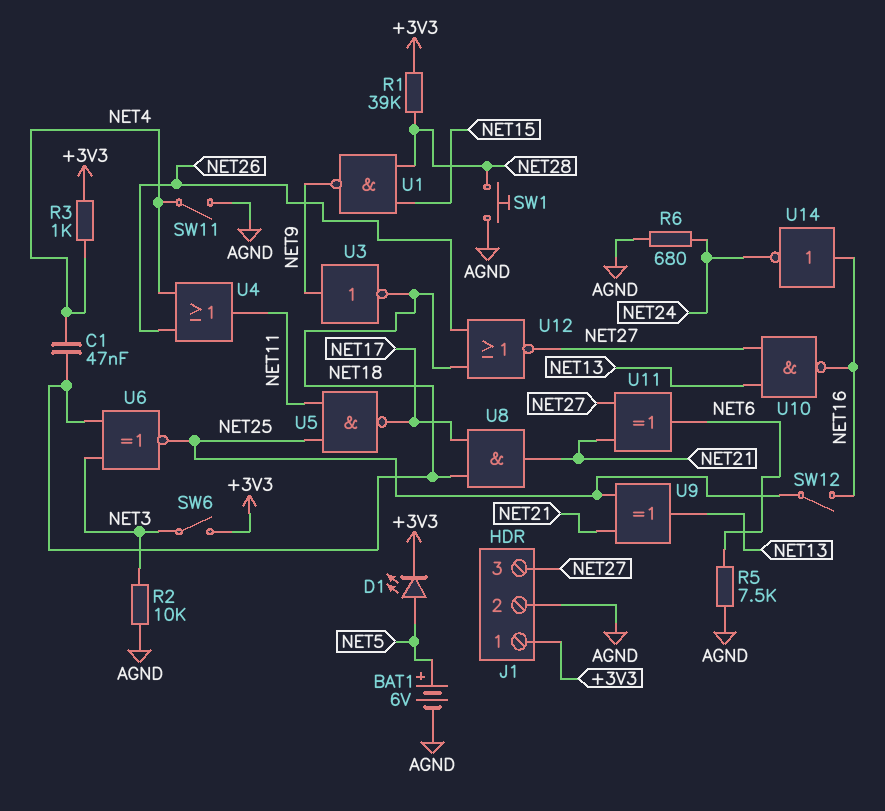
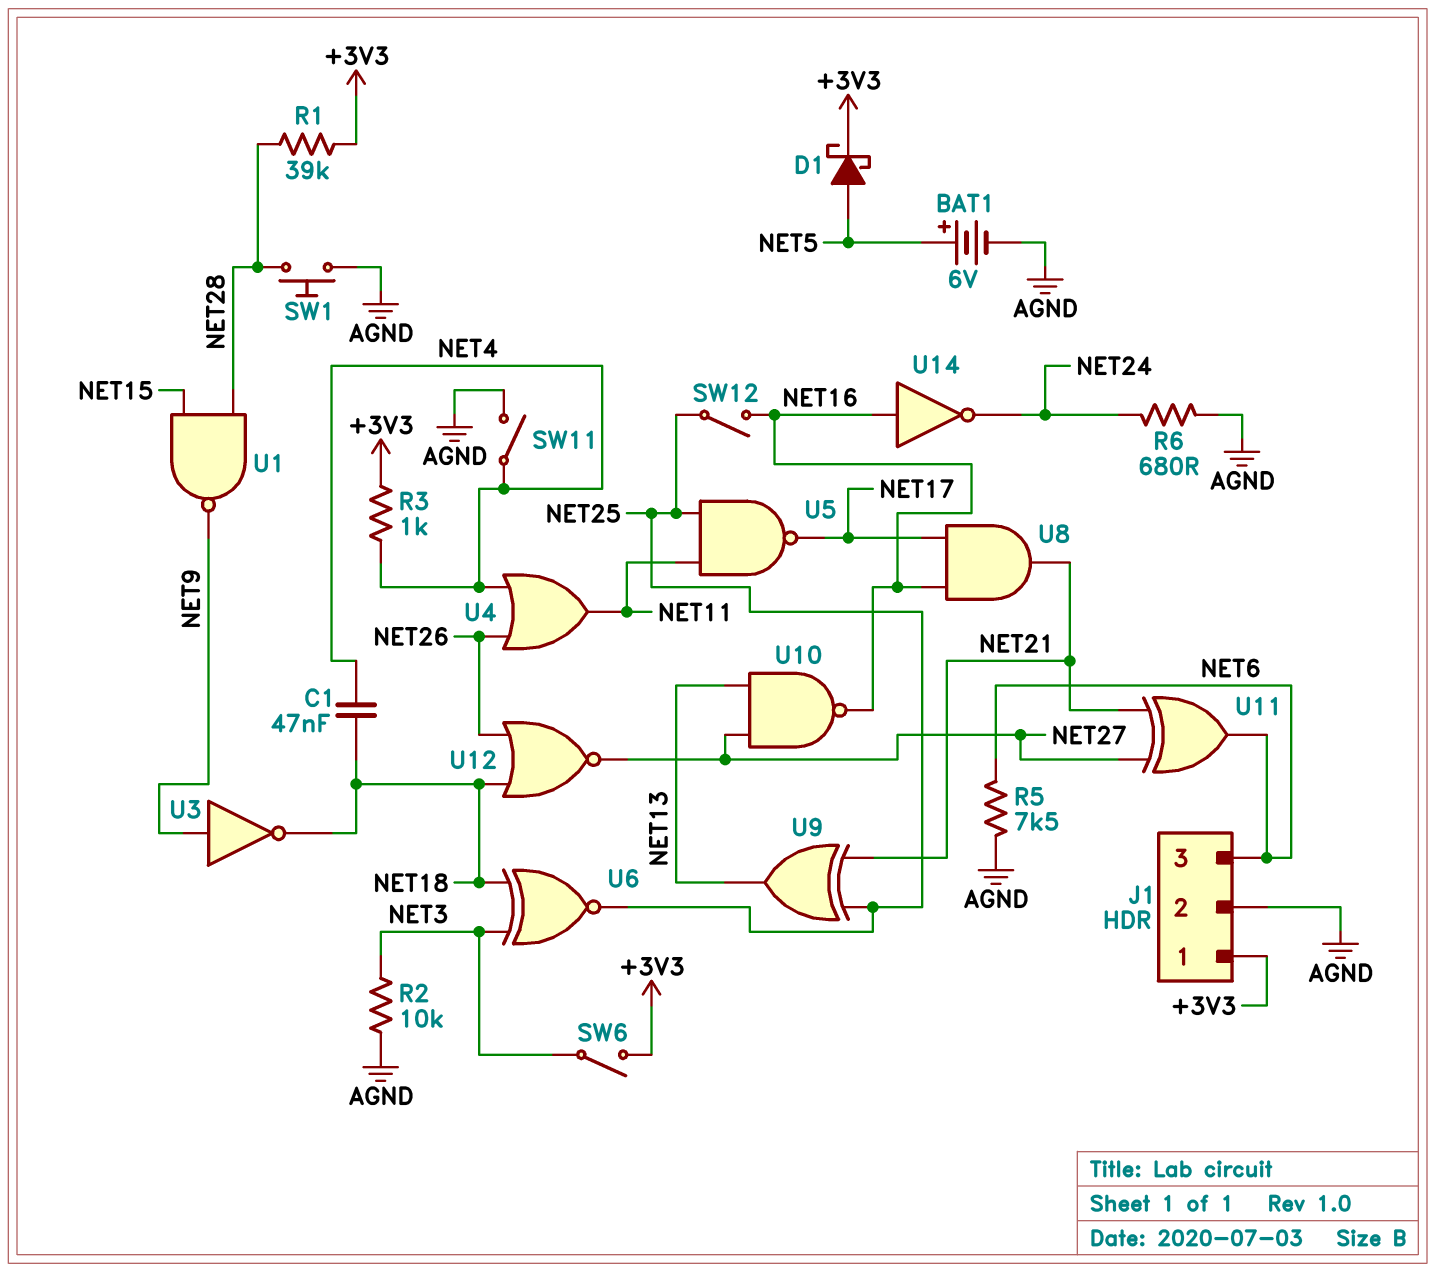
D1: LED (A NET5, K +3V3) -> schottky (A NET5, K +3V3)
J1 pin 3: NET27 -> NET6
U8: AND (in NET17, in NET18, out NET21) -> AND (in NET16, in NET17, out NET21)

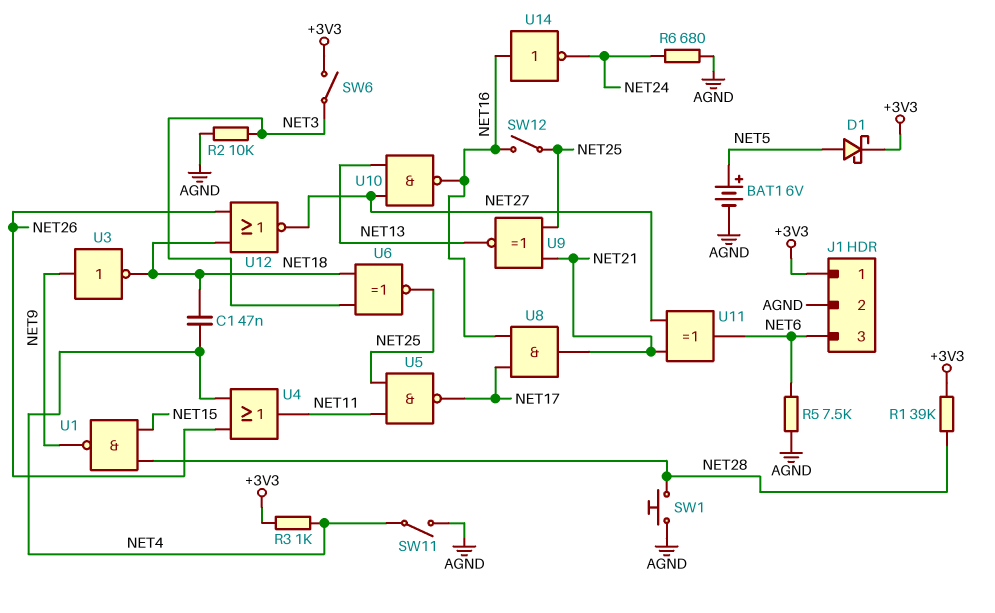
U9: XOR (in NET21, in NET25, out NET13) -> XNOR (in NET21, in NET25, out NET13)

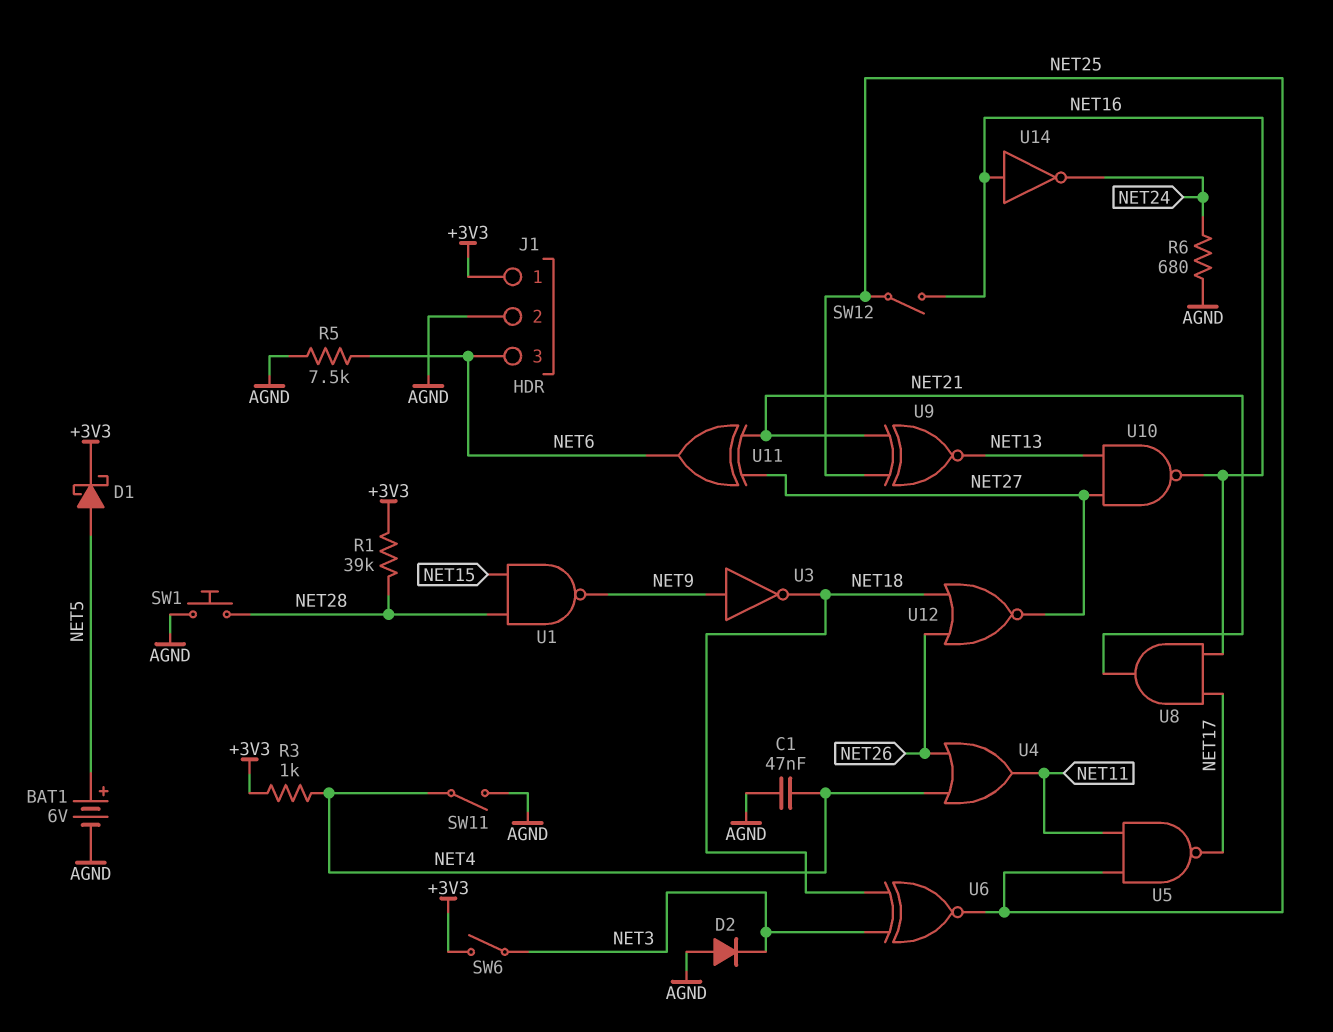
C1: 47nF (NET4, NET18) -> 47nF (AGND, NET4)
D2: none -> diode (A AGND, K NET3)
R2: 10k (AGND, NET3) -> none

